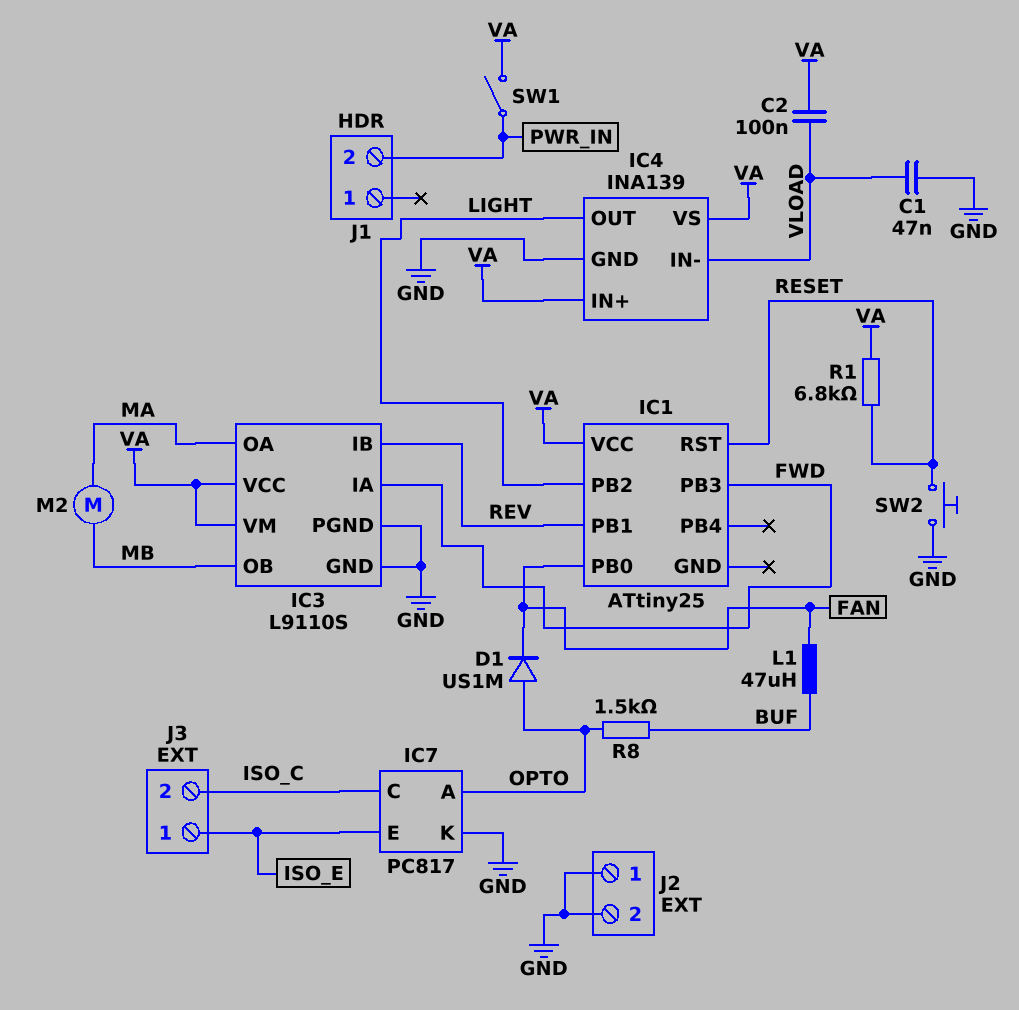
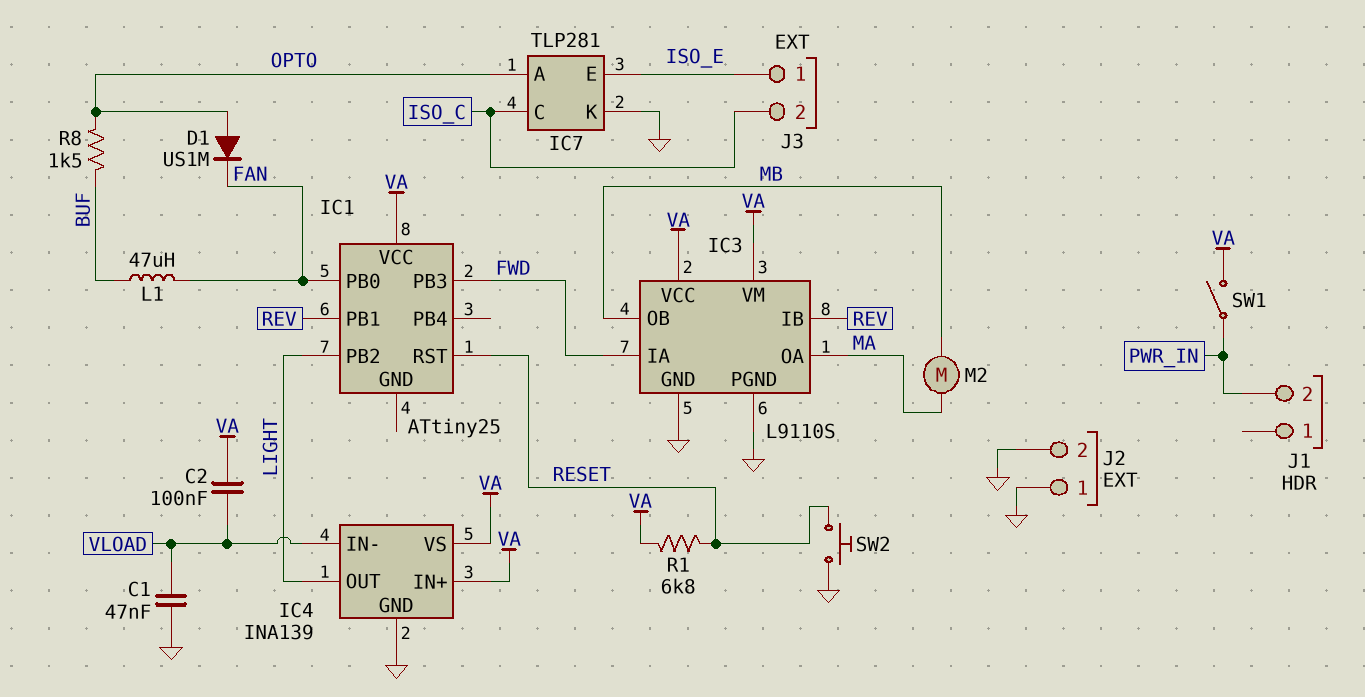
IC7: PC817 -> TLP281

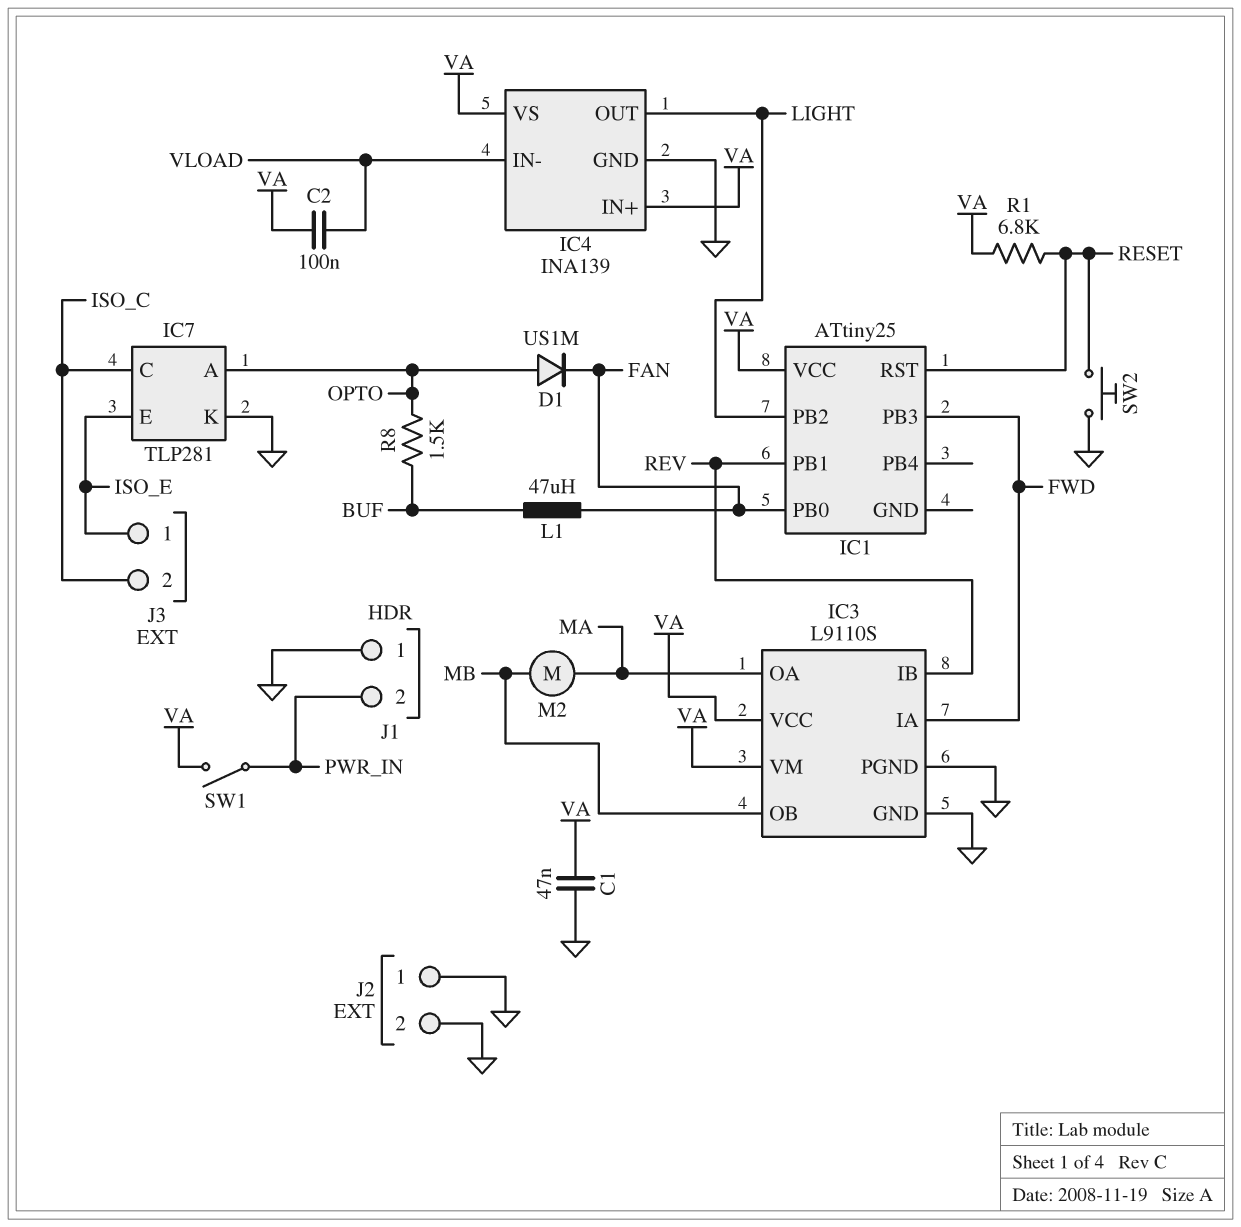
C1: 47nF (GND, VLOAD) -> 47nF (GND, VA)
J1 pin 1: none -> GND

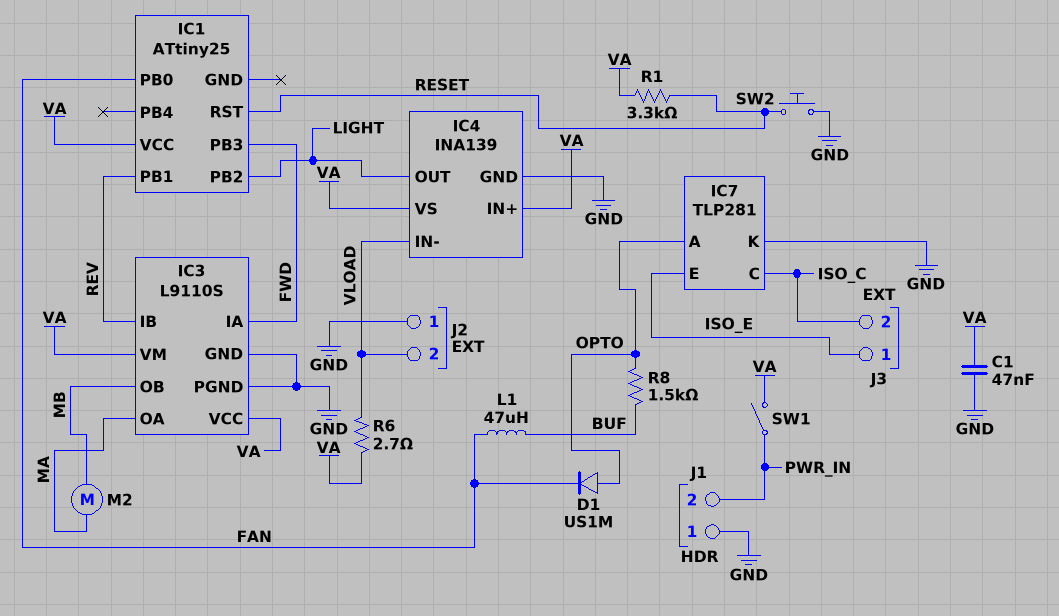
C2: 100nF (VA, VLOAD) -> none
J2 pin 2: GND -> VLOAD
R1: 6.8k (RESET, VA) -> 3.3k (RESET, VA)
R6: none -> 2.7 (VA, VLOAD)

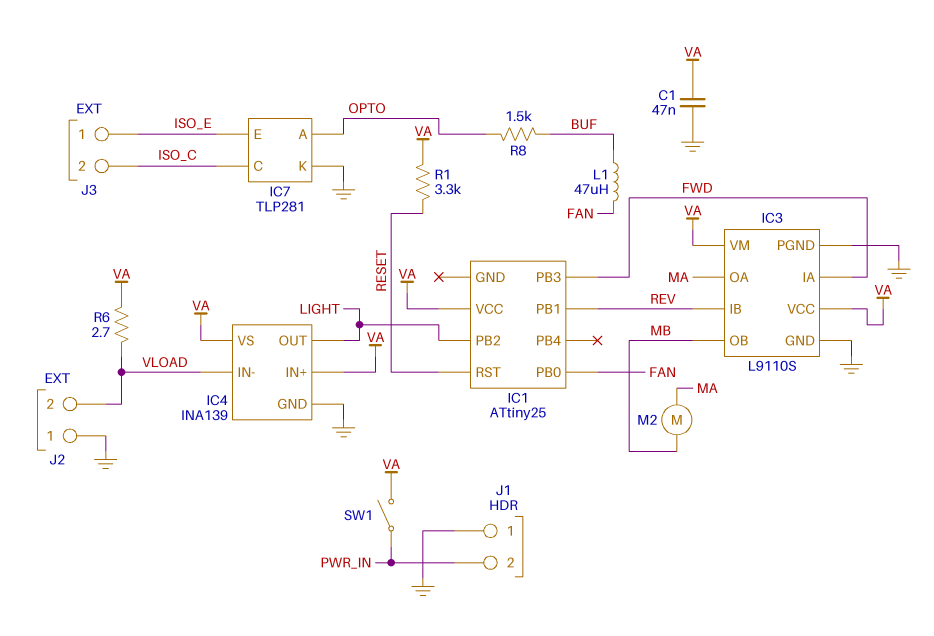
D1: diode US1M (A OPTO, K FAN) -> none
SW2: button (GND, RESET) -> none

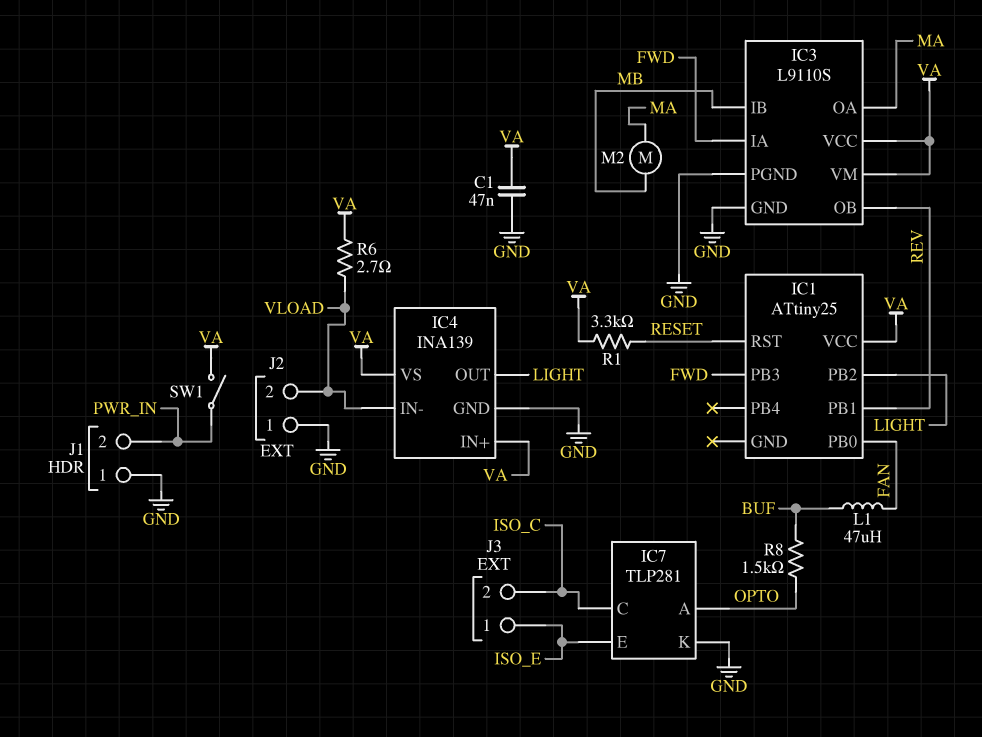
IC3 pin IB: REV -> MB
IC3 pin OB: MB -> REV

